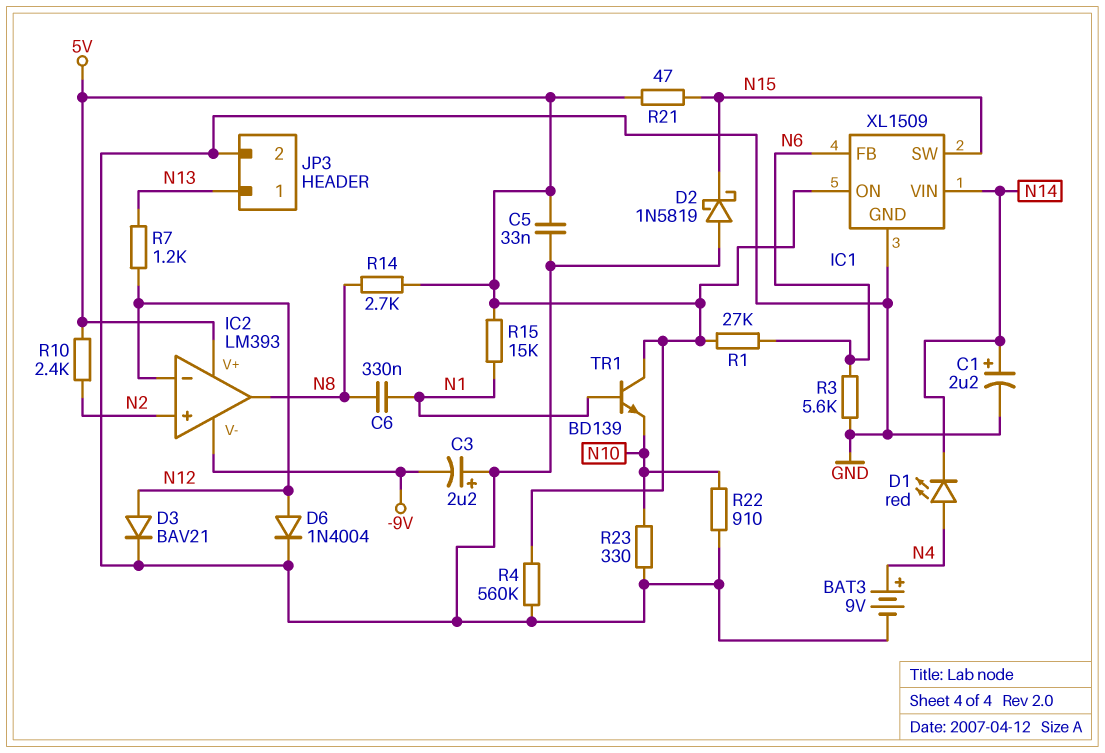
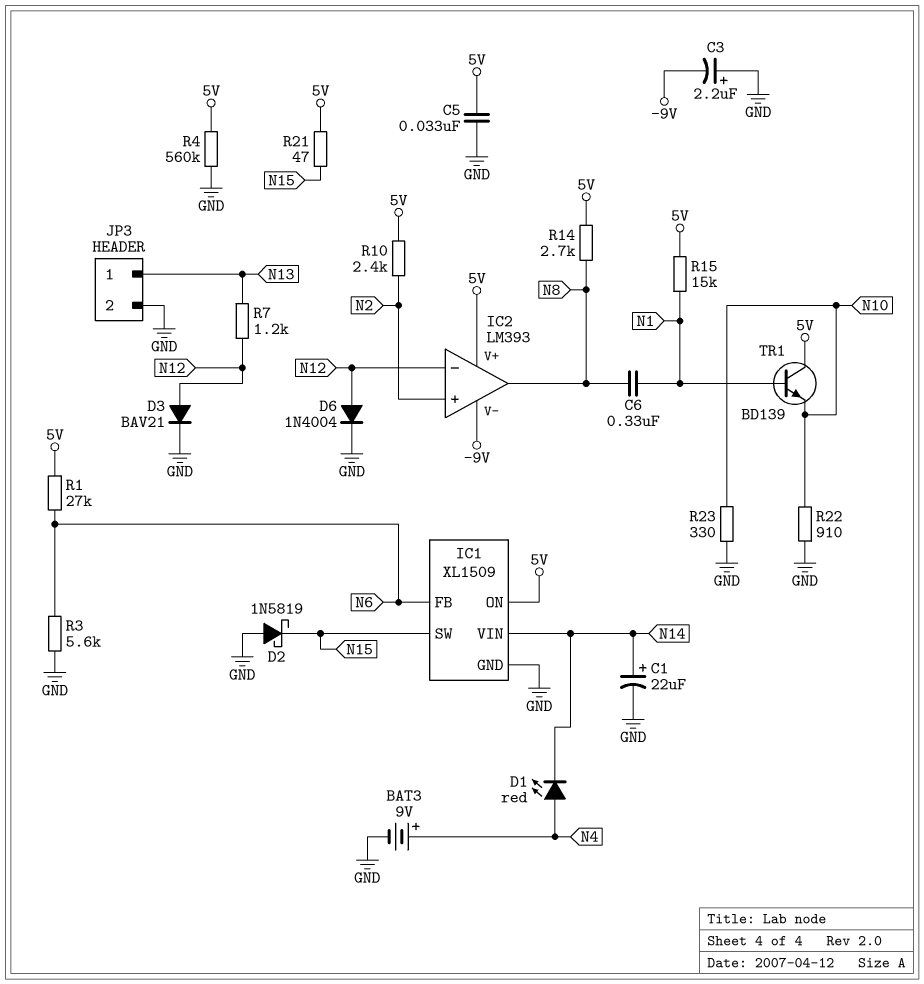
C1: 2.2uF (plus N14, minus GND) -> 22uF (plus N14, minus GND)

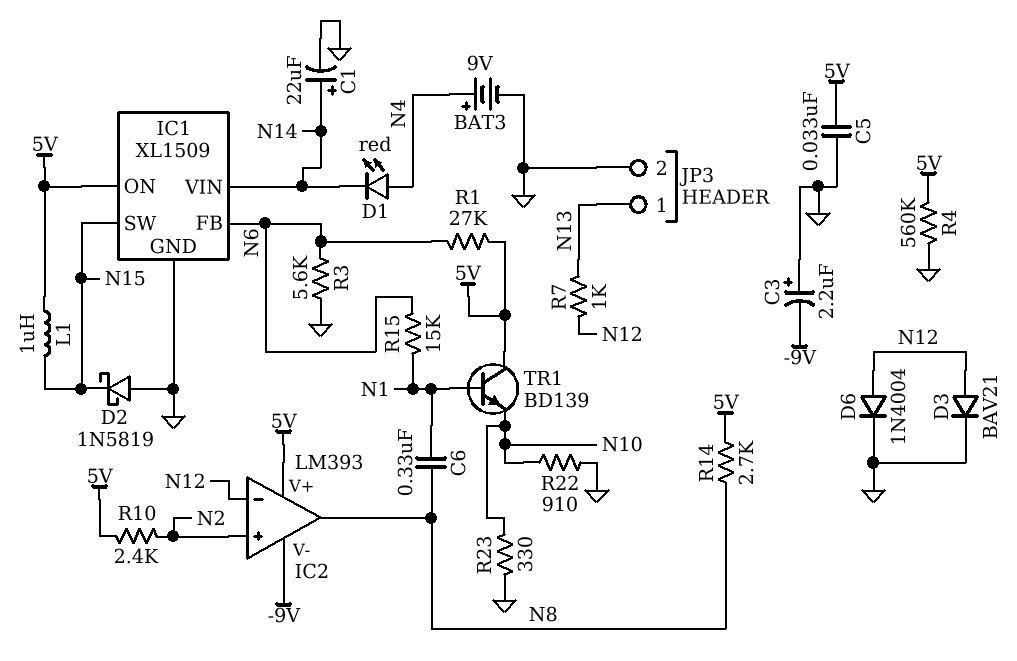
L1: none -> 1uH (5V, N15)
R7: 1.2k (N12, N13) -> 1k (N12, N13)
R15: 15k (5V, N1) -> 15k (N1, N6)
R21: 47 (5V, N15) -> none

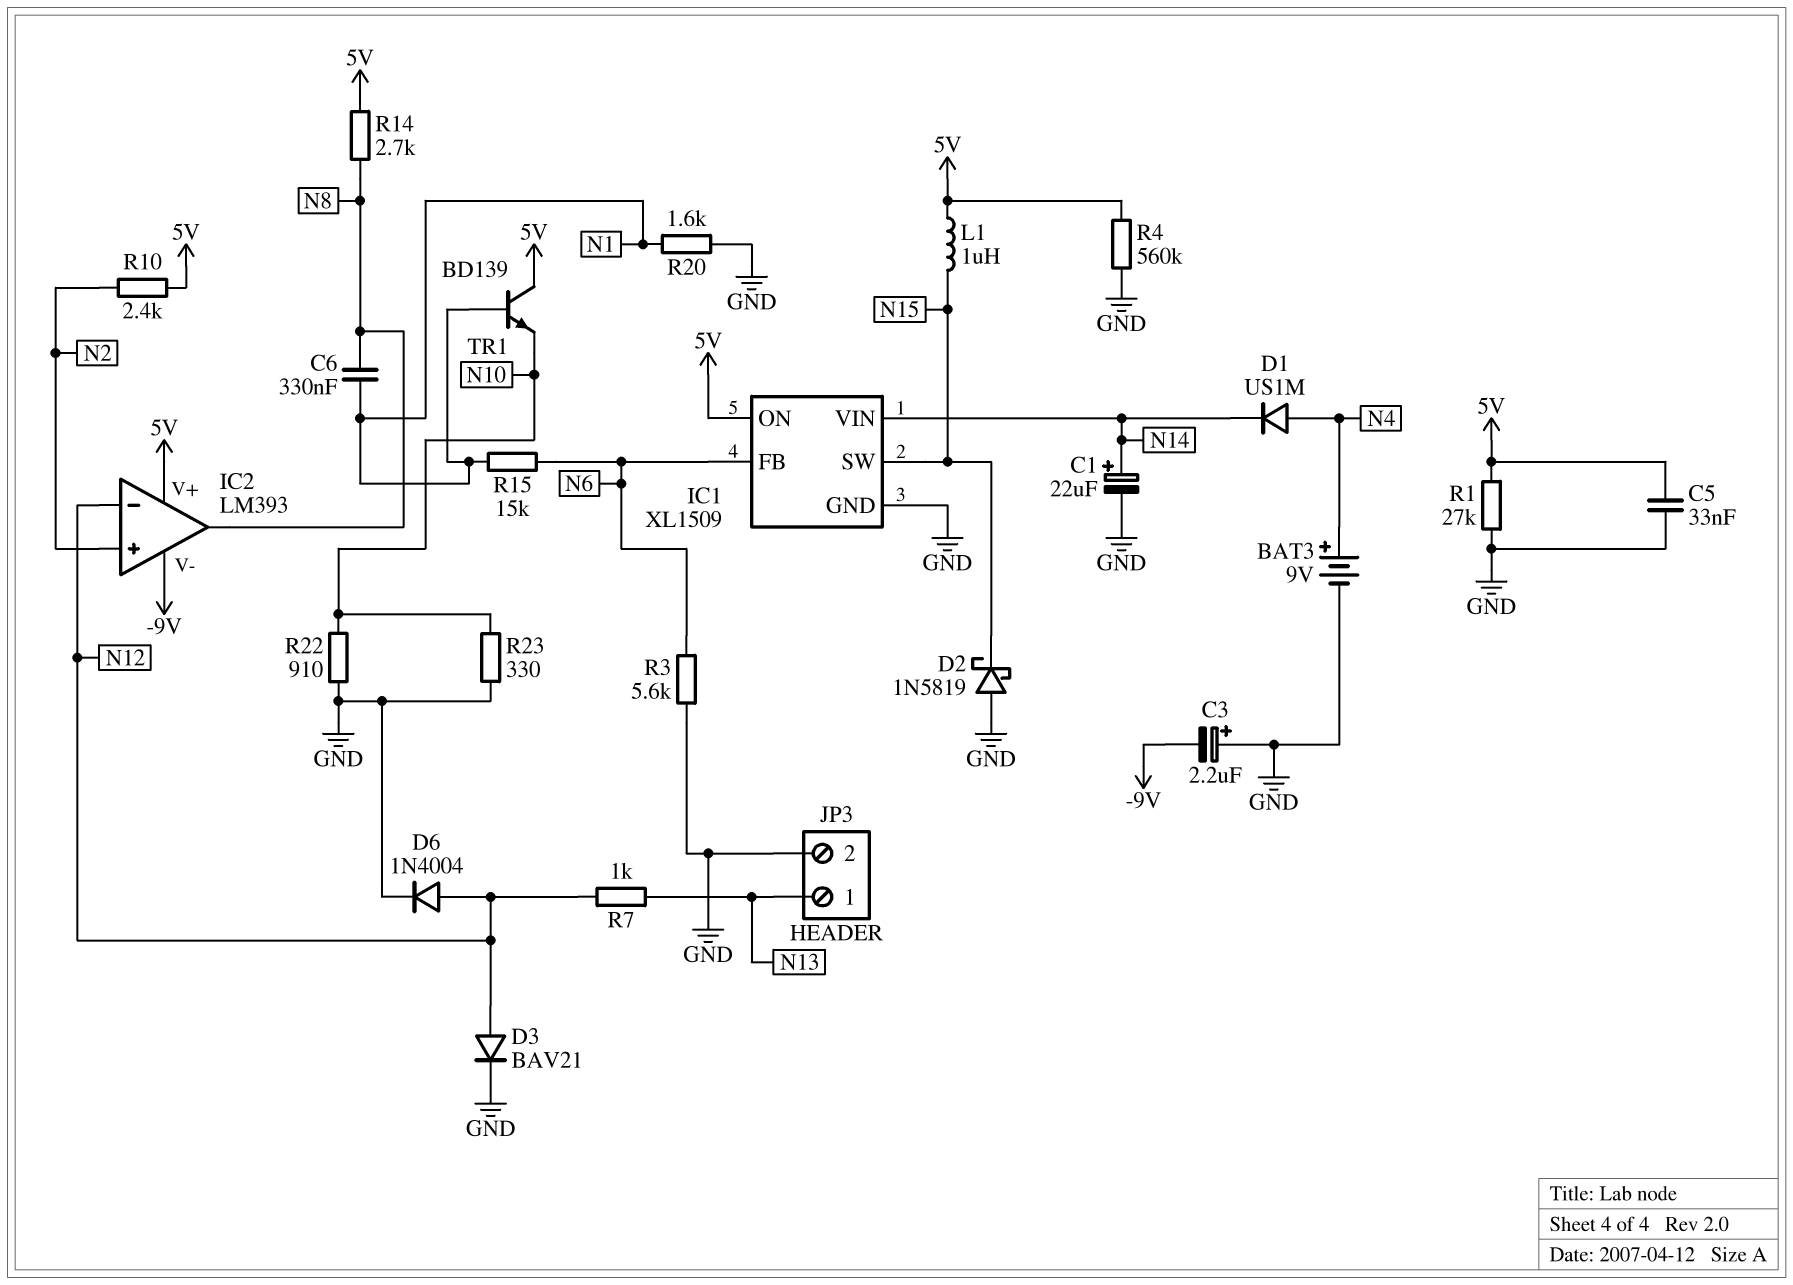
D1: LED red (A N4, K N14) -> diode US1M (A N4, K N14)
R1: 27k (5V, N6) -> 27k (5V, GND)
R20: none -> 1.6k (GND, N1)

